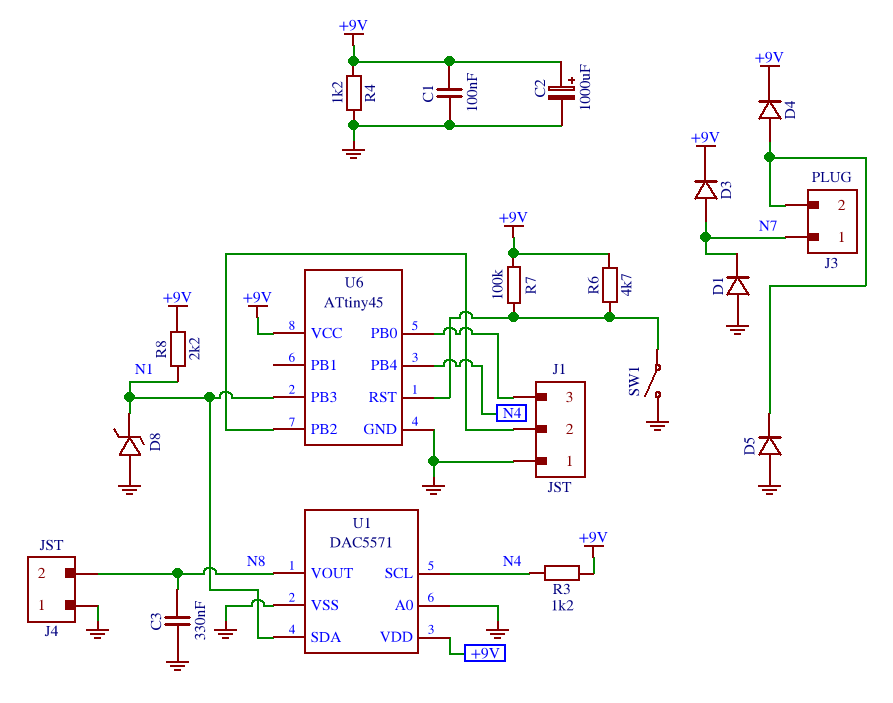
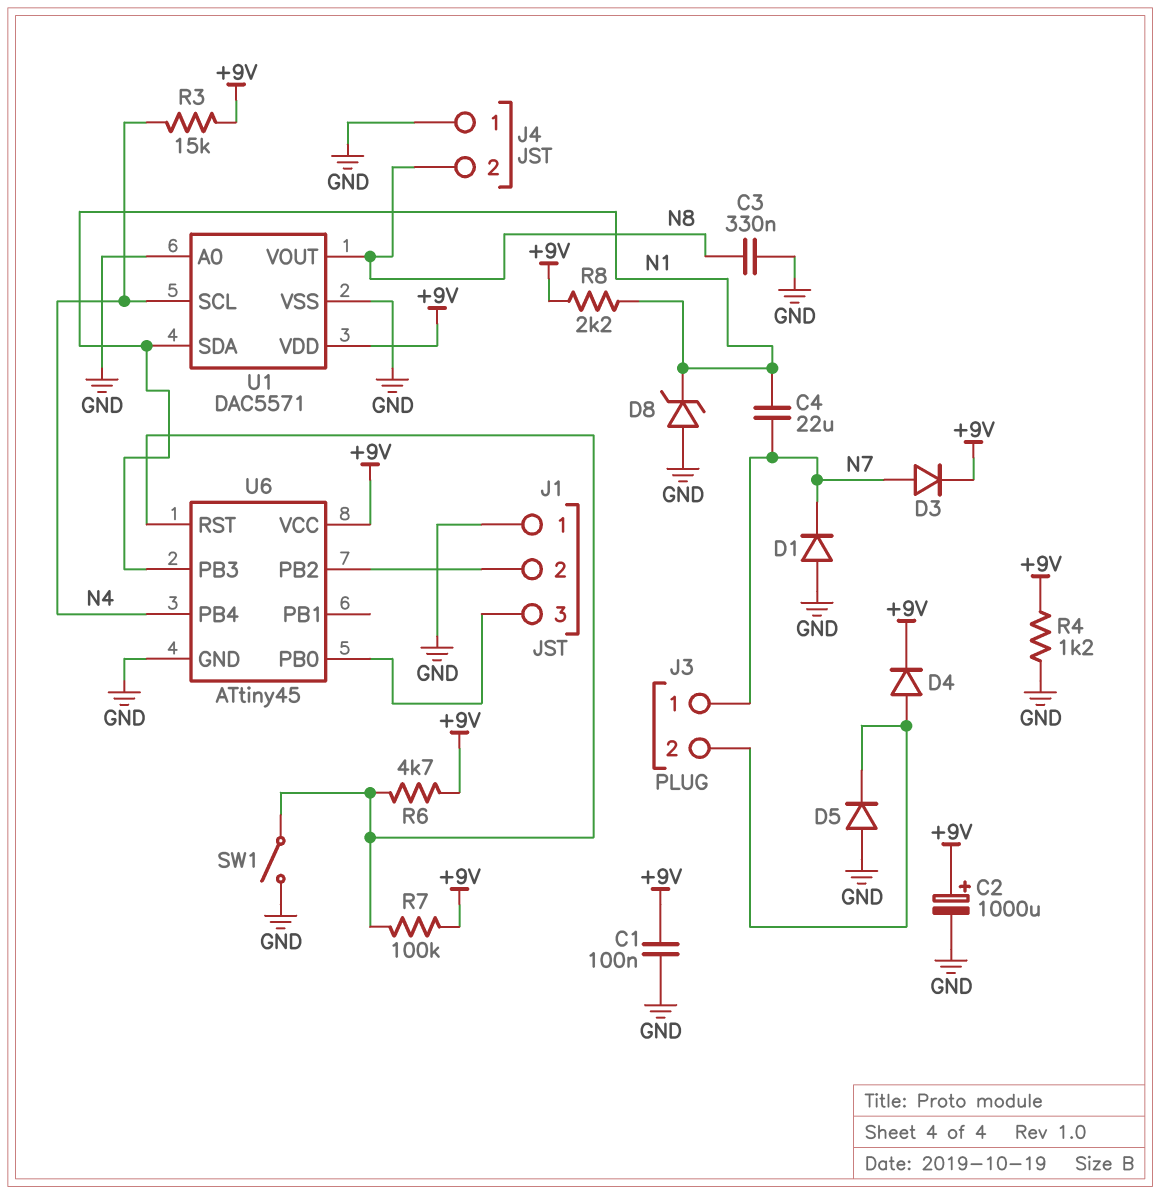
C4: none -> 22uF (N1, N7)
R3: 1.2k (+9V, N4) -> 15k (+9V, N4)

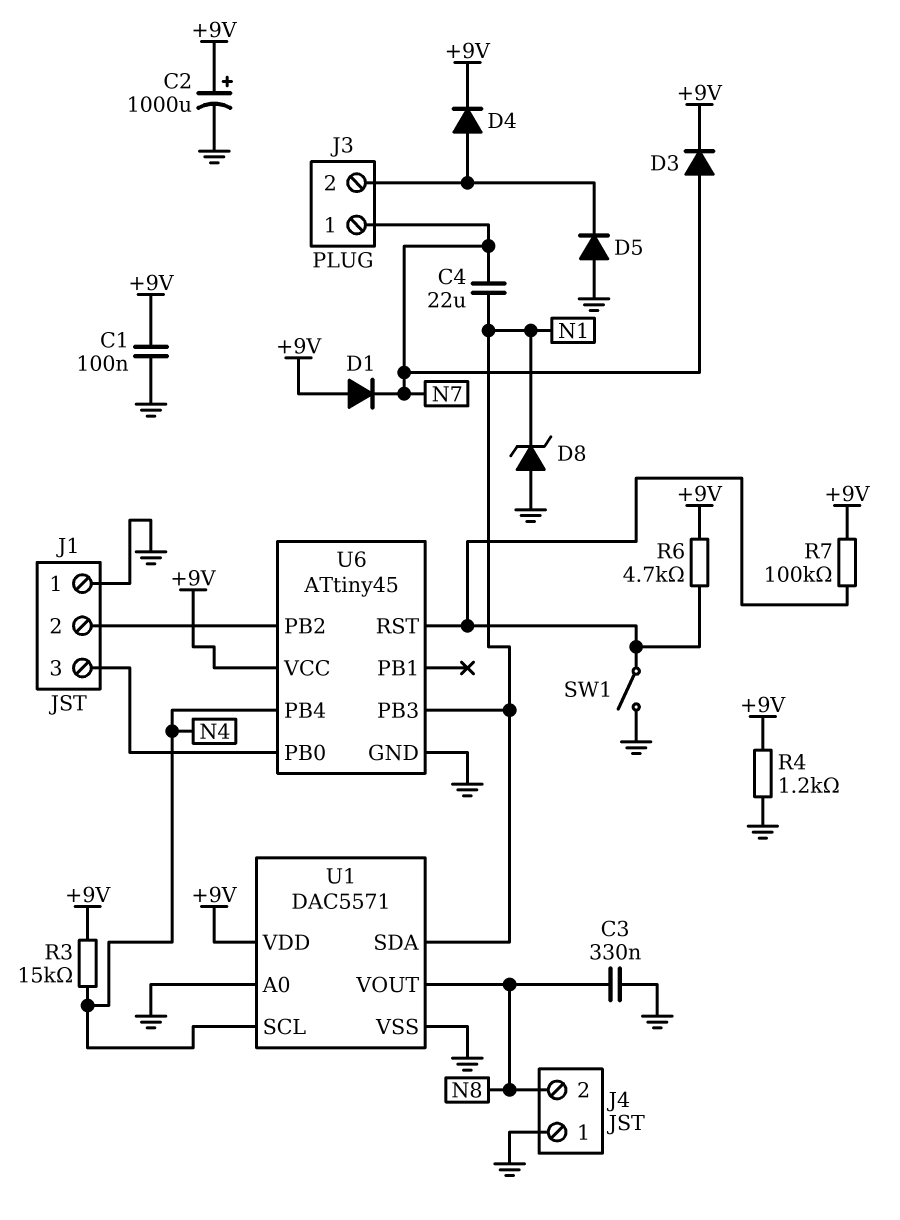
D1: diode (A GND, K N7) -> diode (A +9V, K N7)
R8: 2.2k (+9V, N1) -> none

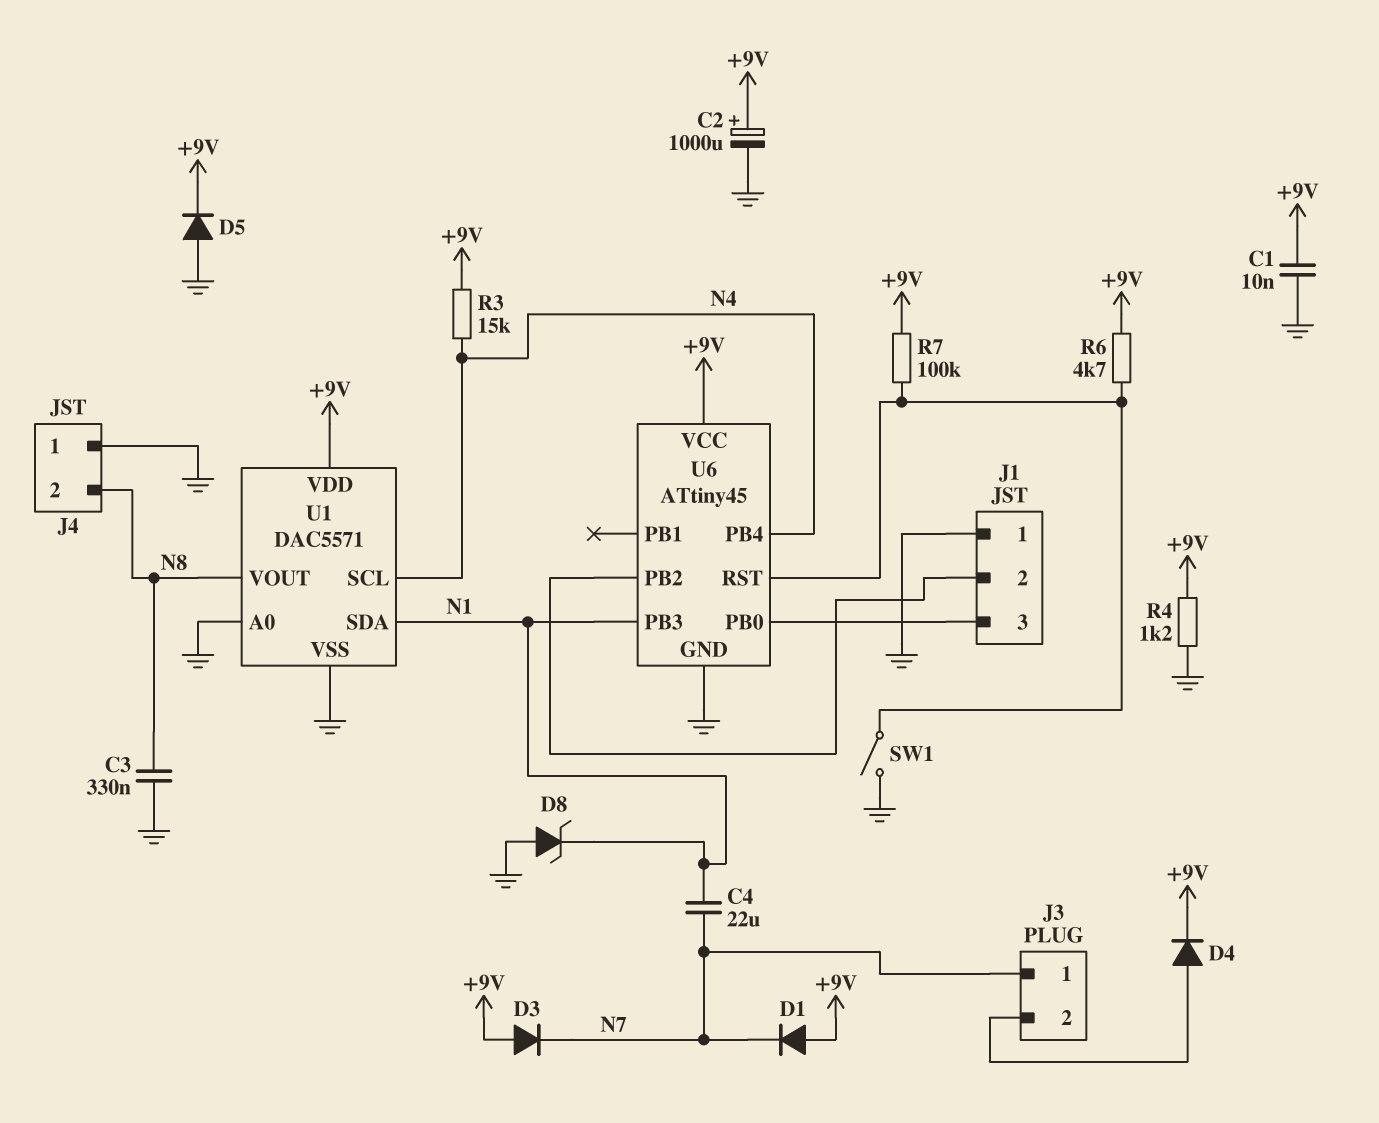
C1: 100nF (+9V, GND) -> 10nF (+9V, GND)
D3: diode (A N7, K +9V) -> diode (A +9V, K N7)
D5: diode (A GND, K J3/2) -> diode (A GND, K +9V)

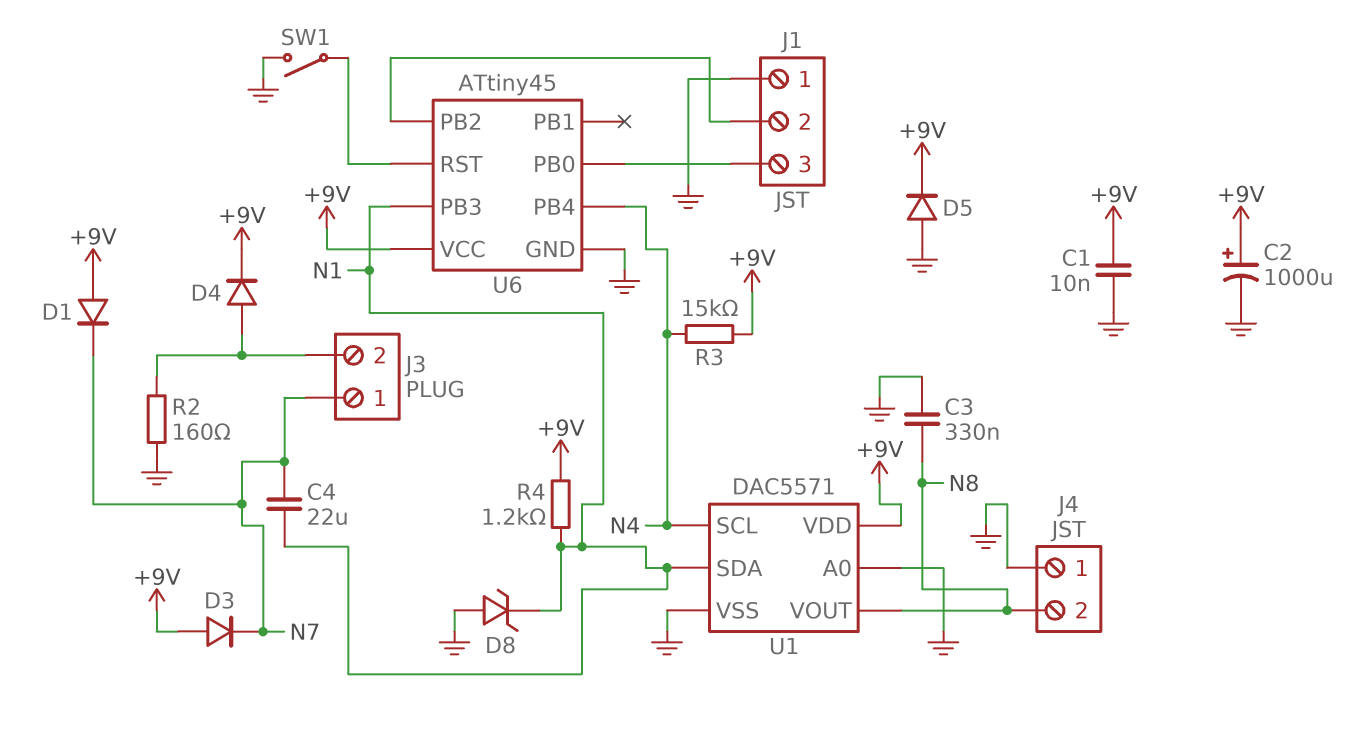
R2: none -> 160 (GND, J3/2)
R4: 1.2k (+9V, GND) -> 1.2k (+9V, N1)
R6: 4.7k (+9V, U6/RST) -> none
R7: 100k (+9V, U6/RST) -> none

